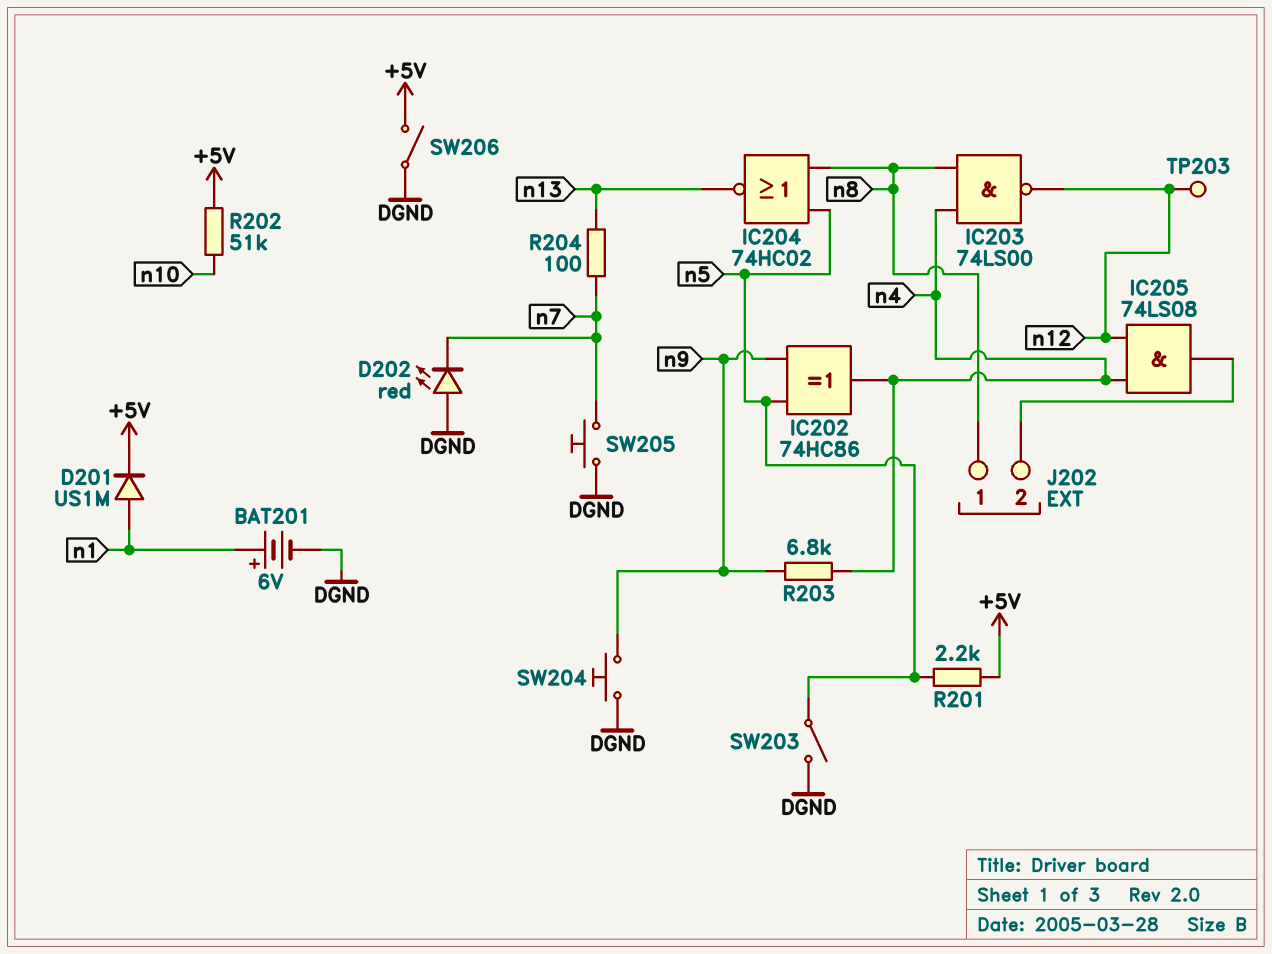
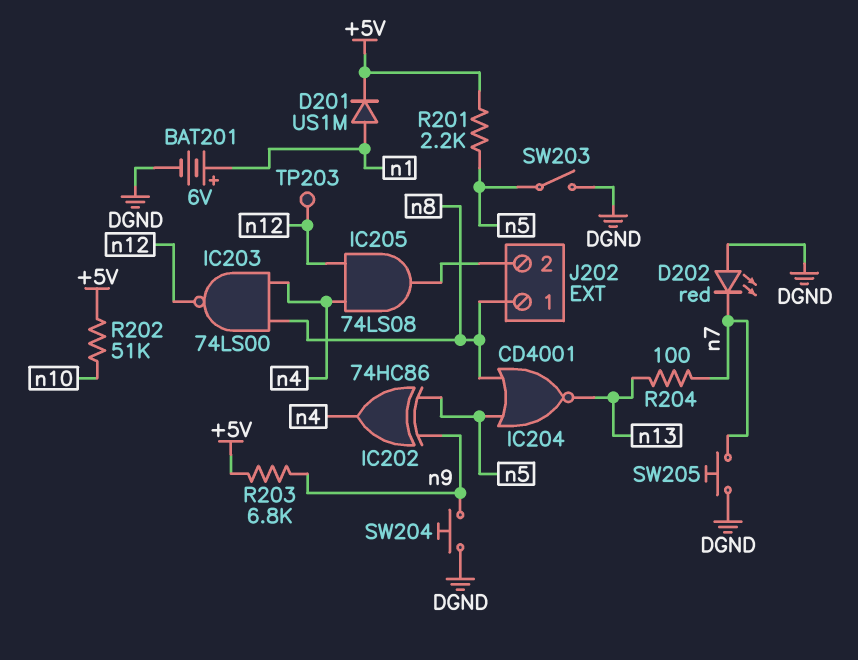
IC204: NOR 74HC02 (in n5, in n8, out n13) -> NOR CD4001 (in n5, in n8, out n13)
R203: 6.8k (n4, n9) -> 6.8k (+5V, n9)
SW206: switch (+5V, DGND) -> none

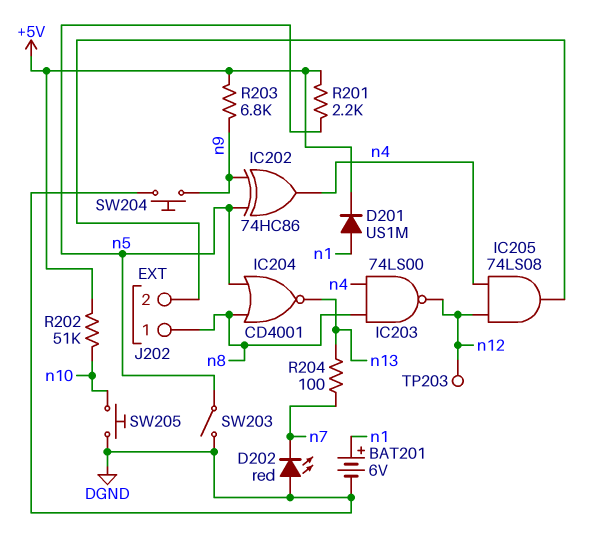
SW205: button (DGND, n7) -> button (DGND, n10)

